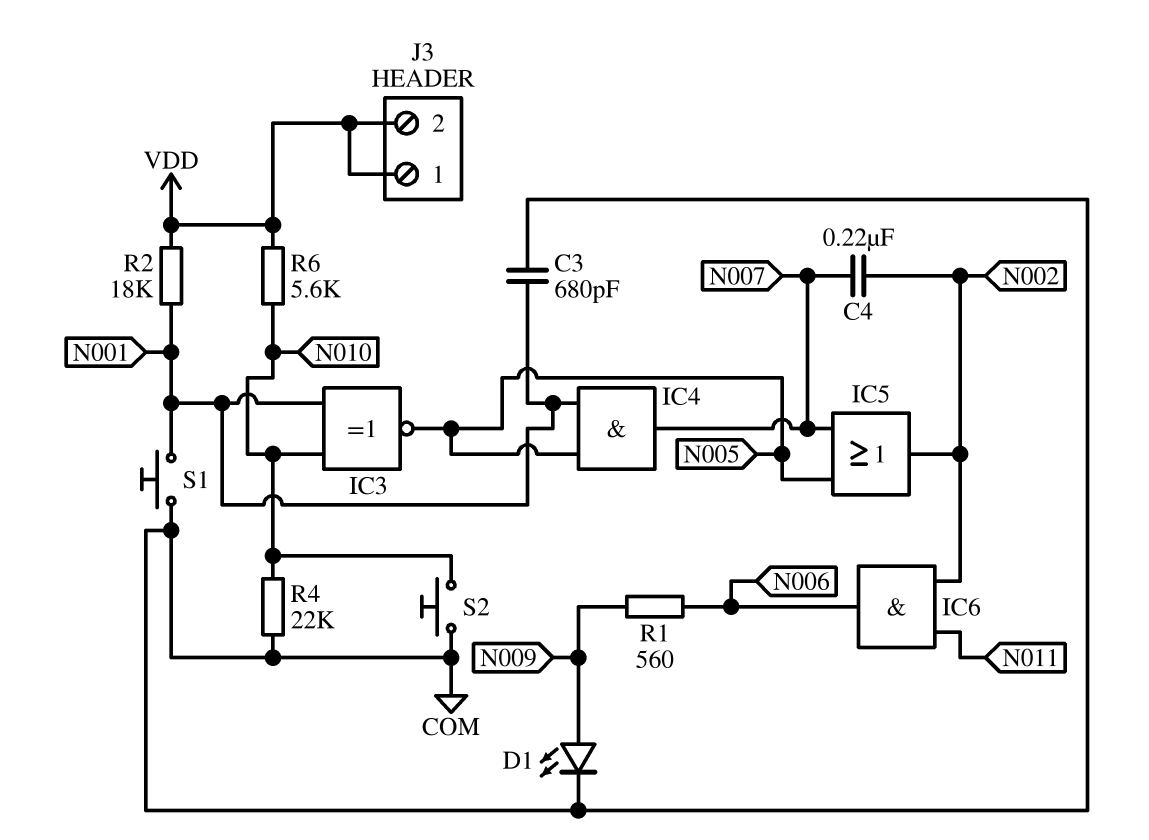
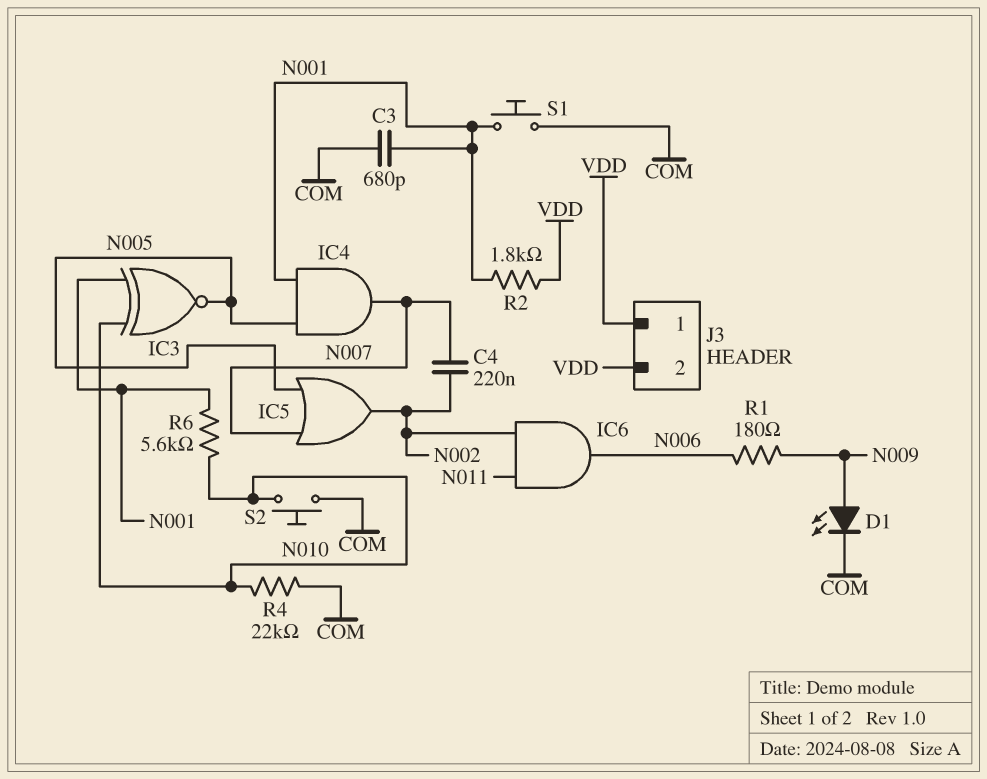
R1: 560 (N006, N009) -> 180 (N006, N009)
R2: 18k (N001, VDD) -> 1.8k (N001, VDD)
R6: 5.6k (N010, VDD) -> 5.6k (N001, N010)

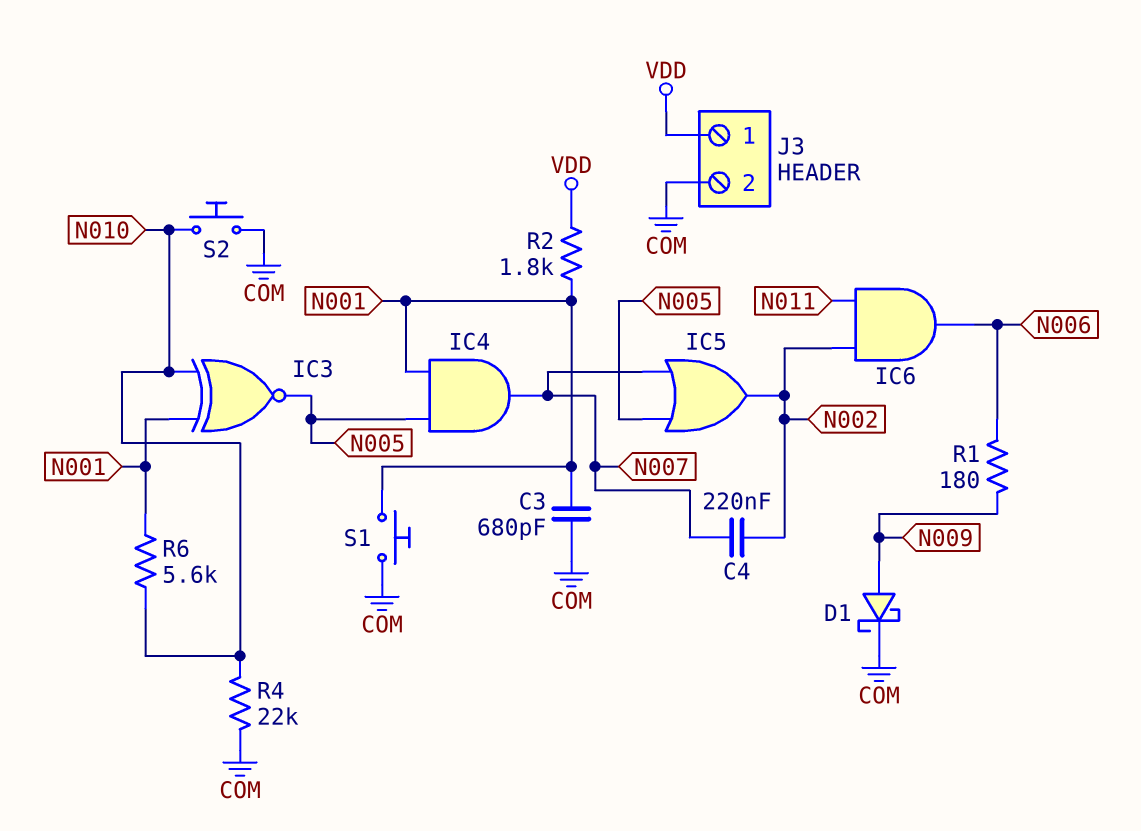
D1: LED (A N009, K COM) -> schottky (A N009, K COM)
J3 pin 2: VDD -> COM

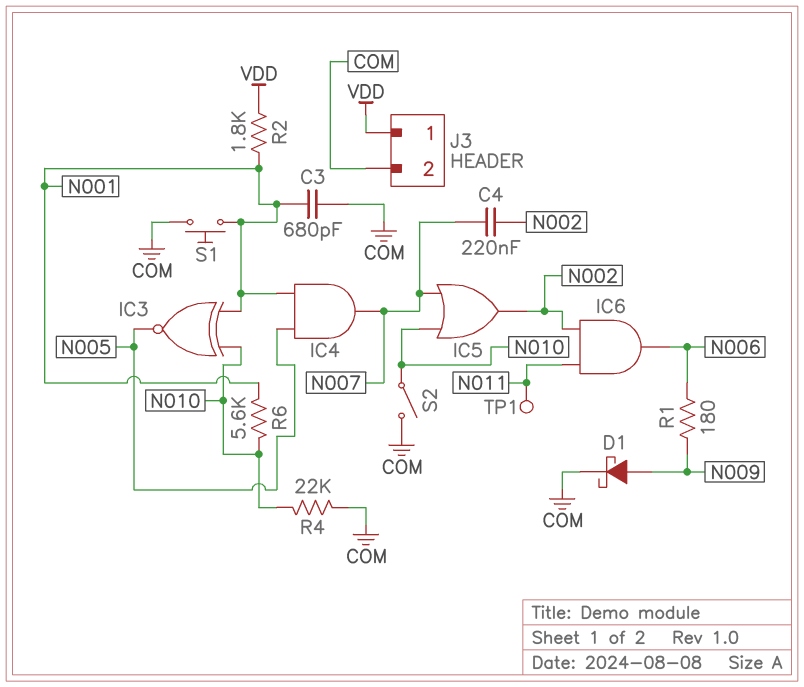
IC5: OR (in N005, in N007, out N002) -> OR (in N007, in N010, out N002)
S2: button (COM, N010) -> switch (COM, N010)
TP1: none -> test point (N011)

